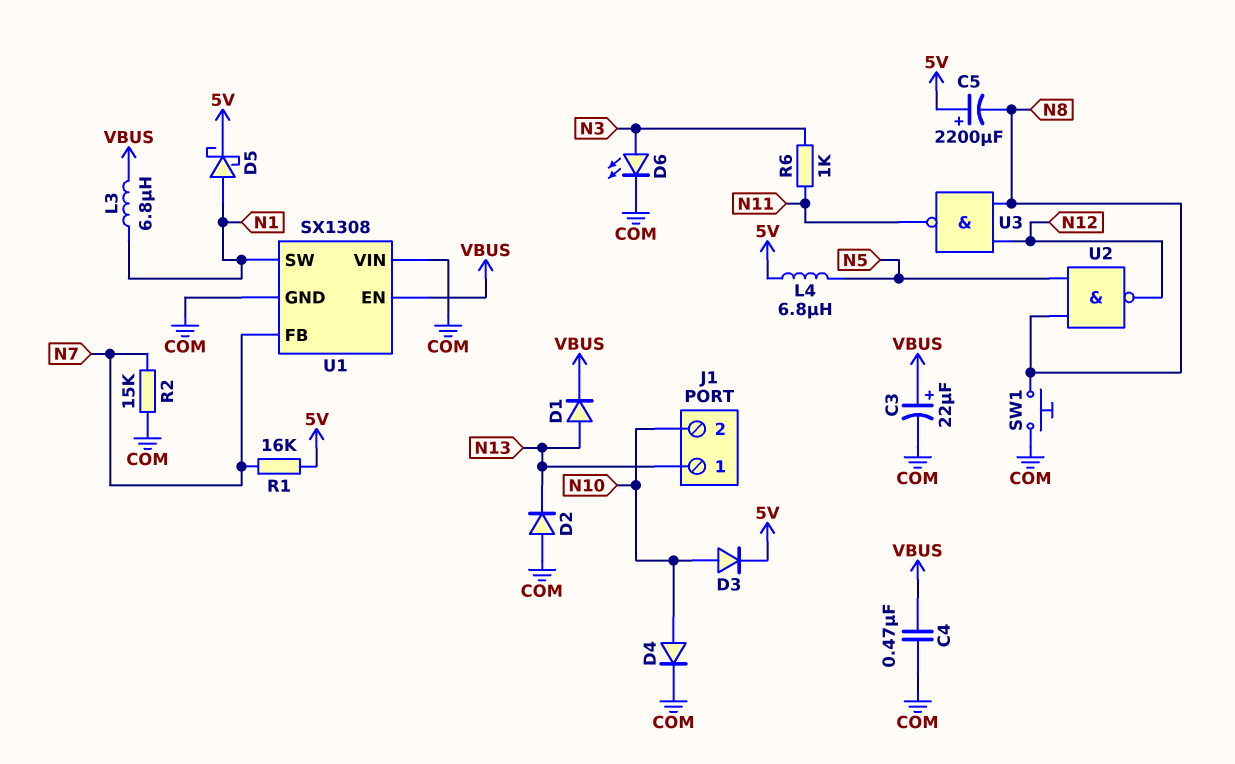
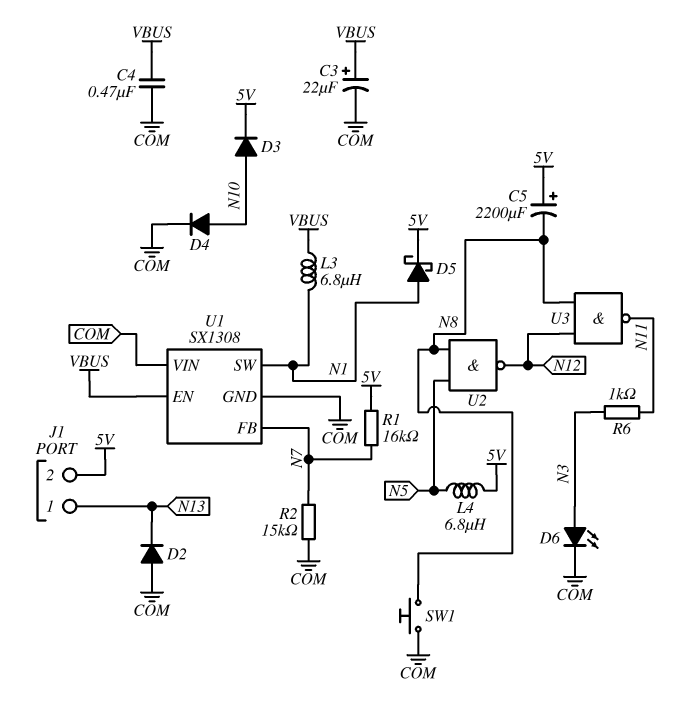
D1: diode (A N13, K VBUS) -> none
J1 pin 2: N10 -> 5V

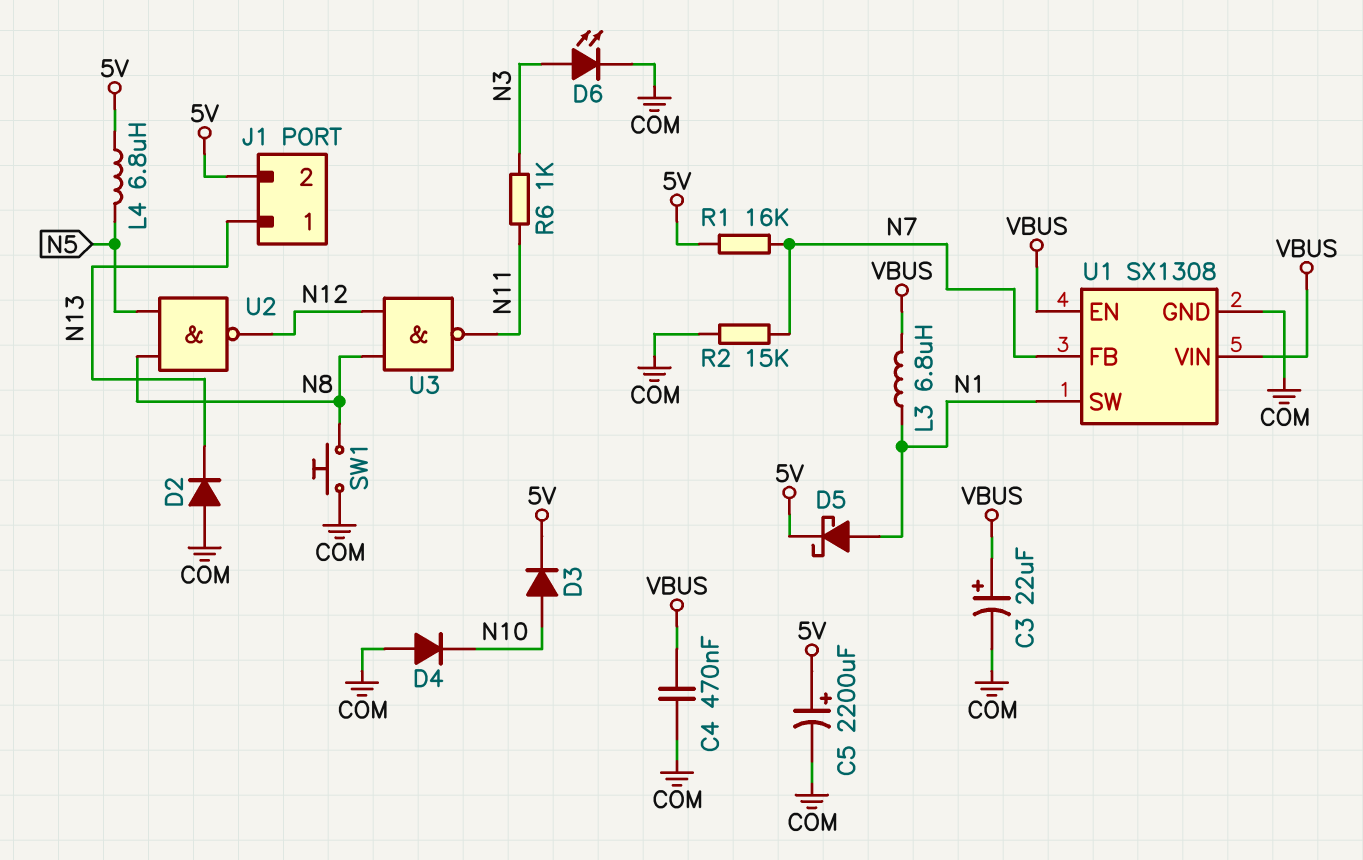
C5: 2200uF (plus 5V, minus N8) -> 2200uF (plus 5V, minus COM)
D4: diode (A N10, K COM) -> diode (A COM, K N10)
U1 pin VIN: COM -> VBUS

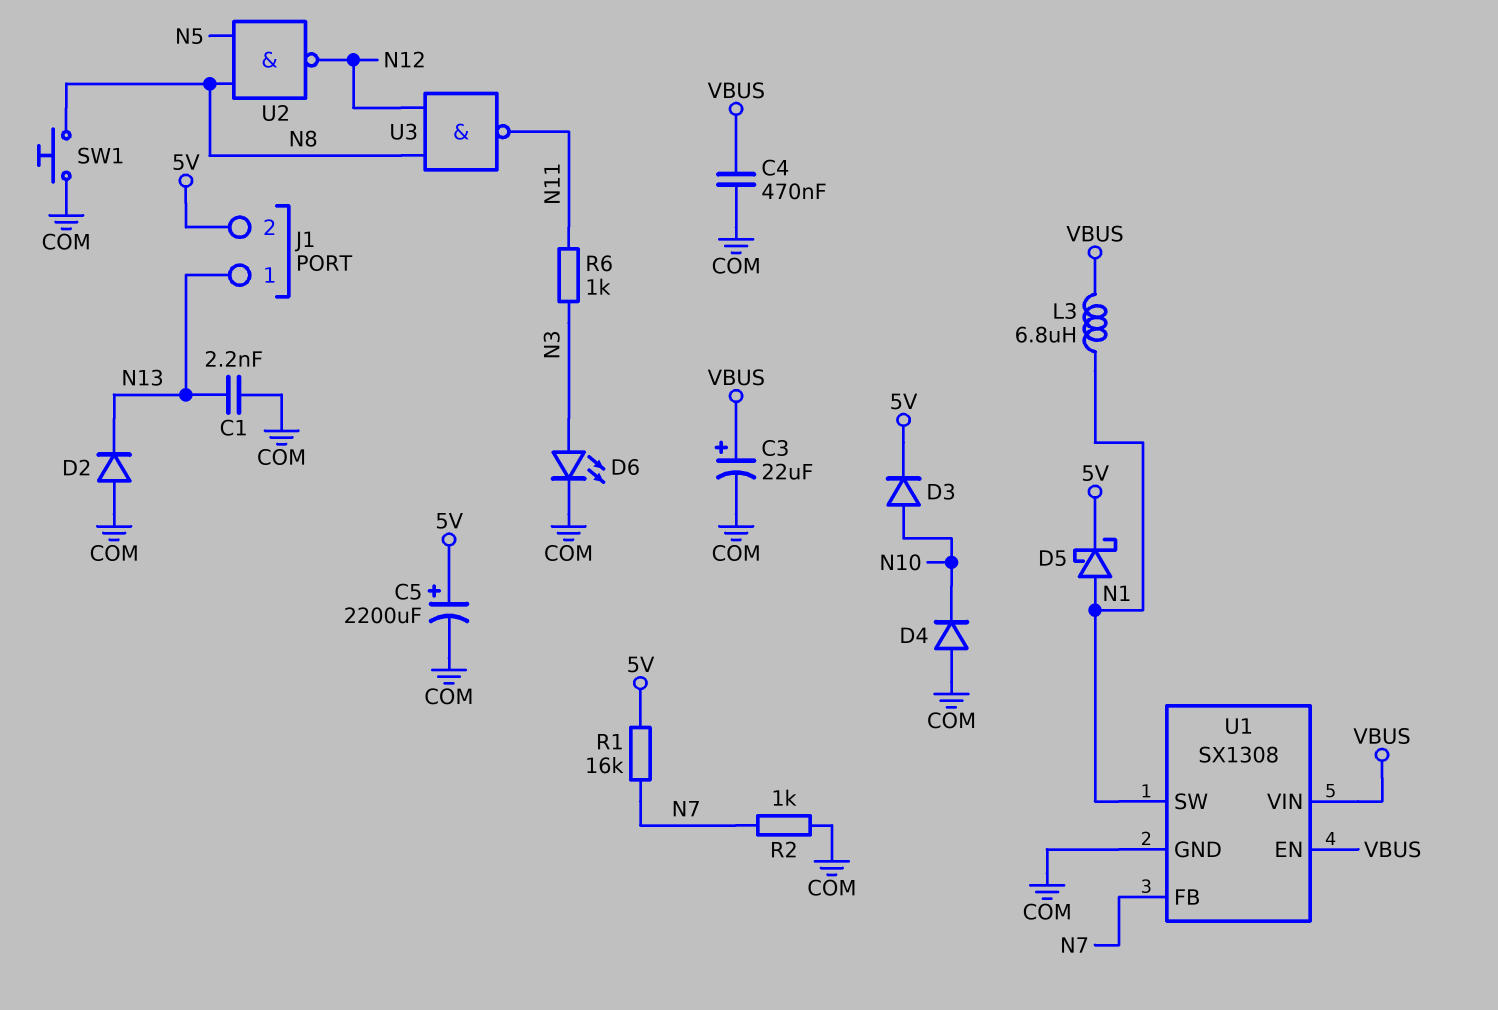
C1: none -> 2.2nF (COM, N13)
L4: 6.8uH (5V, N5) -> none
R2: 15k (COM, N7) -> 1k (COM, N7)

